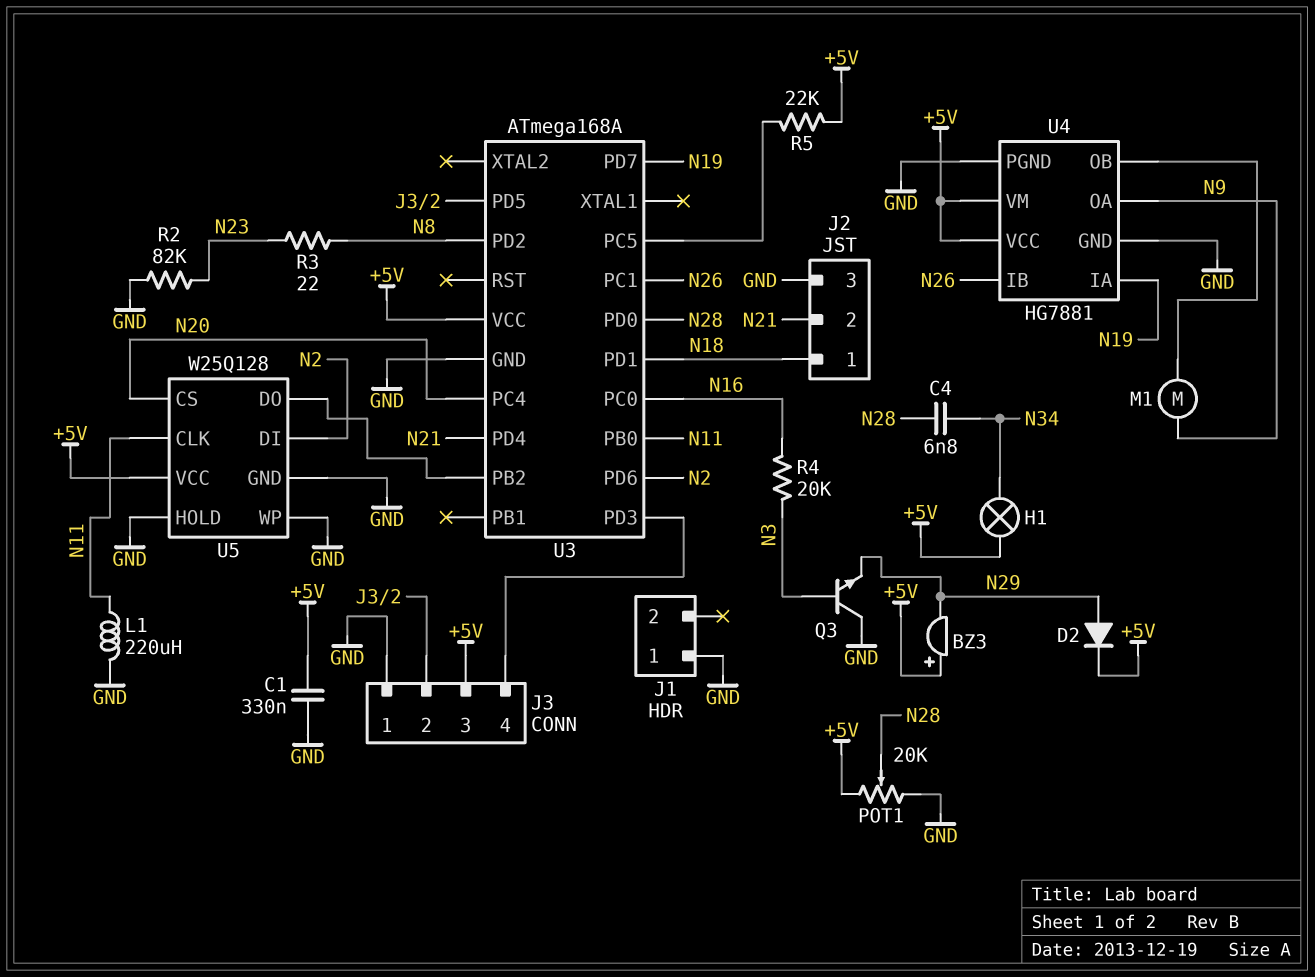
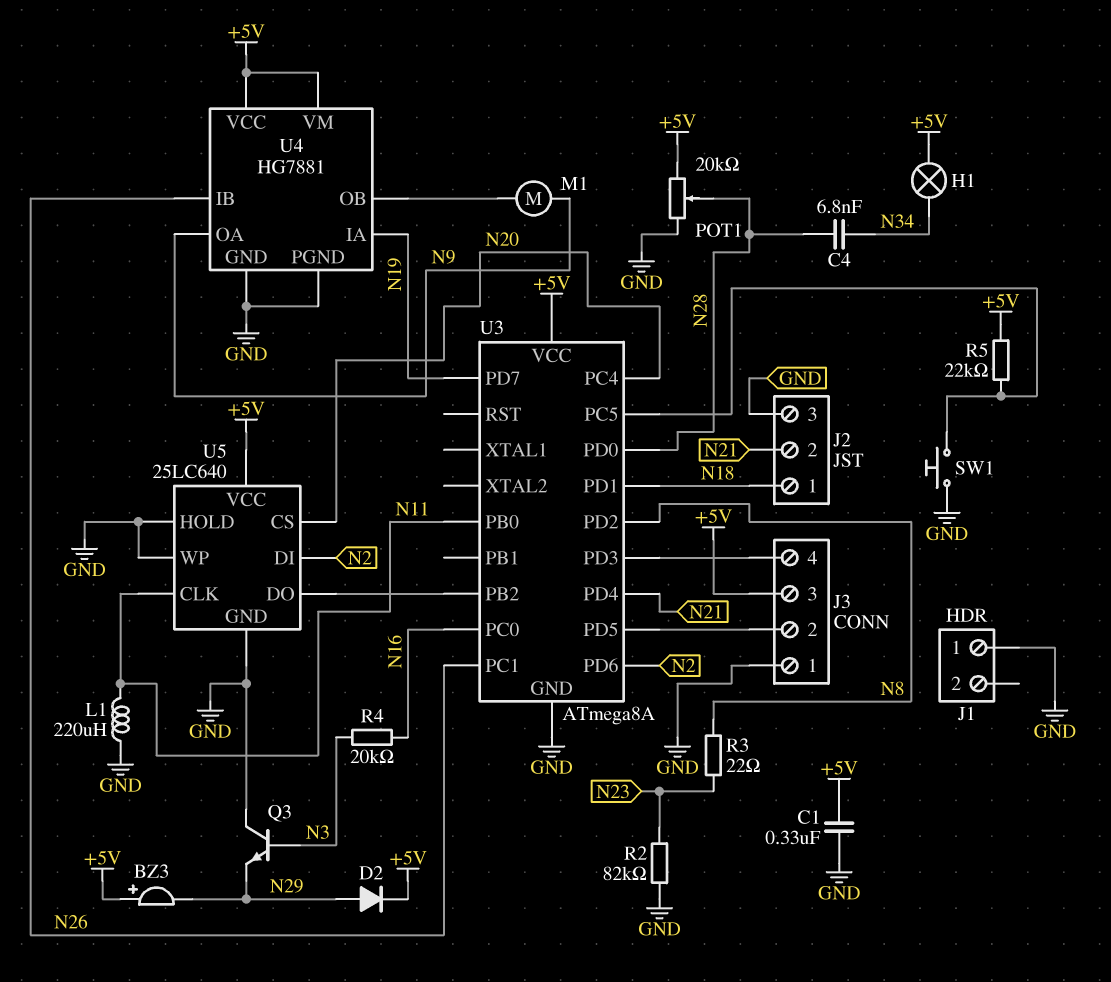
SW1: none -> button (GND, U3/PC5)
U3: ATmega168A -> ATmega8A
U5: W25Q128 -> 25LC640

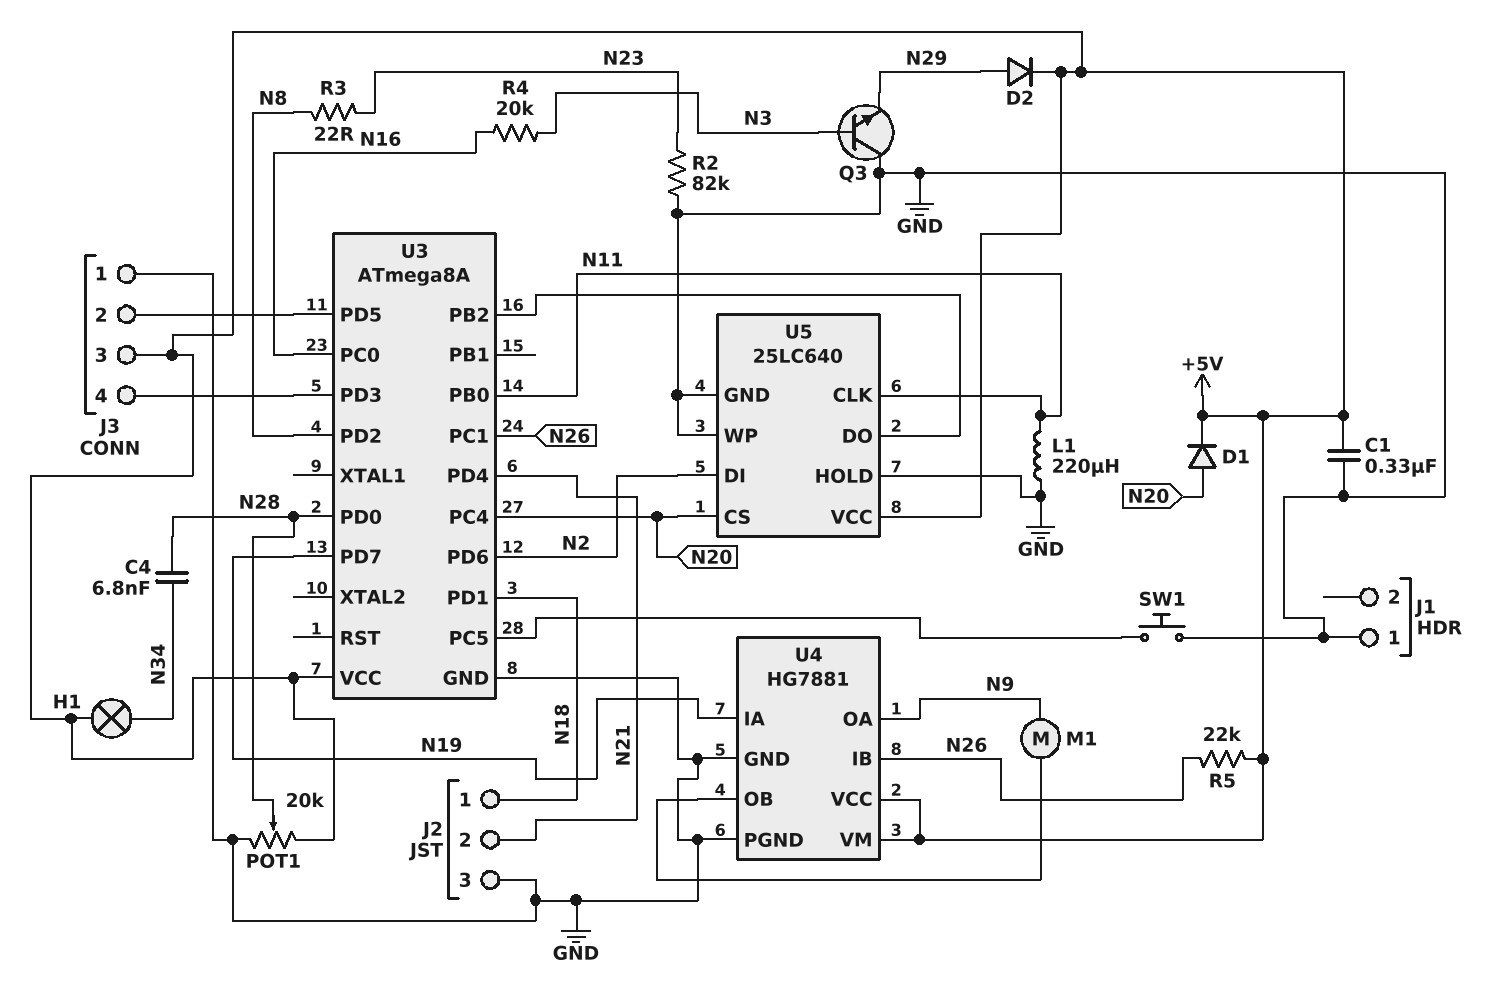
BZ3: buzzer (plus +5V, minus N29) -> none
D1: none -> diode (A N20, K +5V)
R5: 22k (+5V, U3/PC5) -> 22k (+5V, N26)

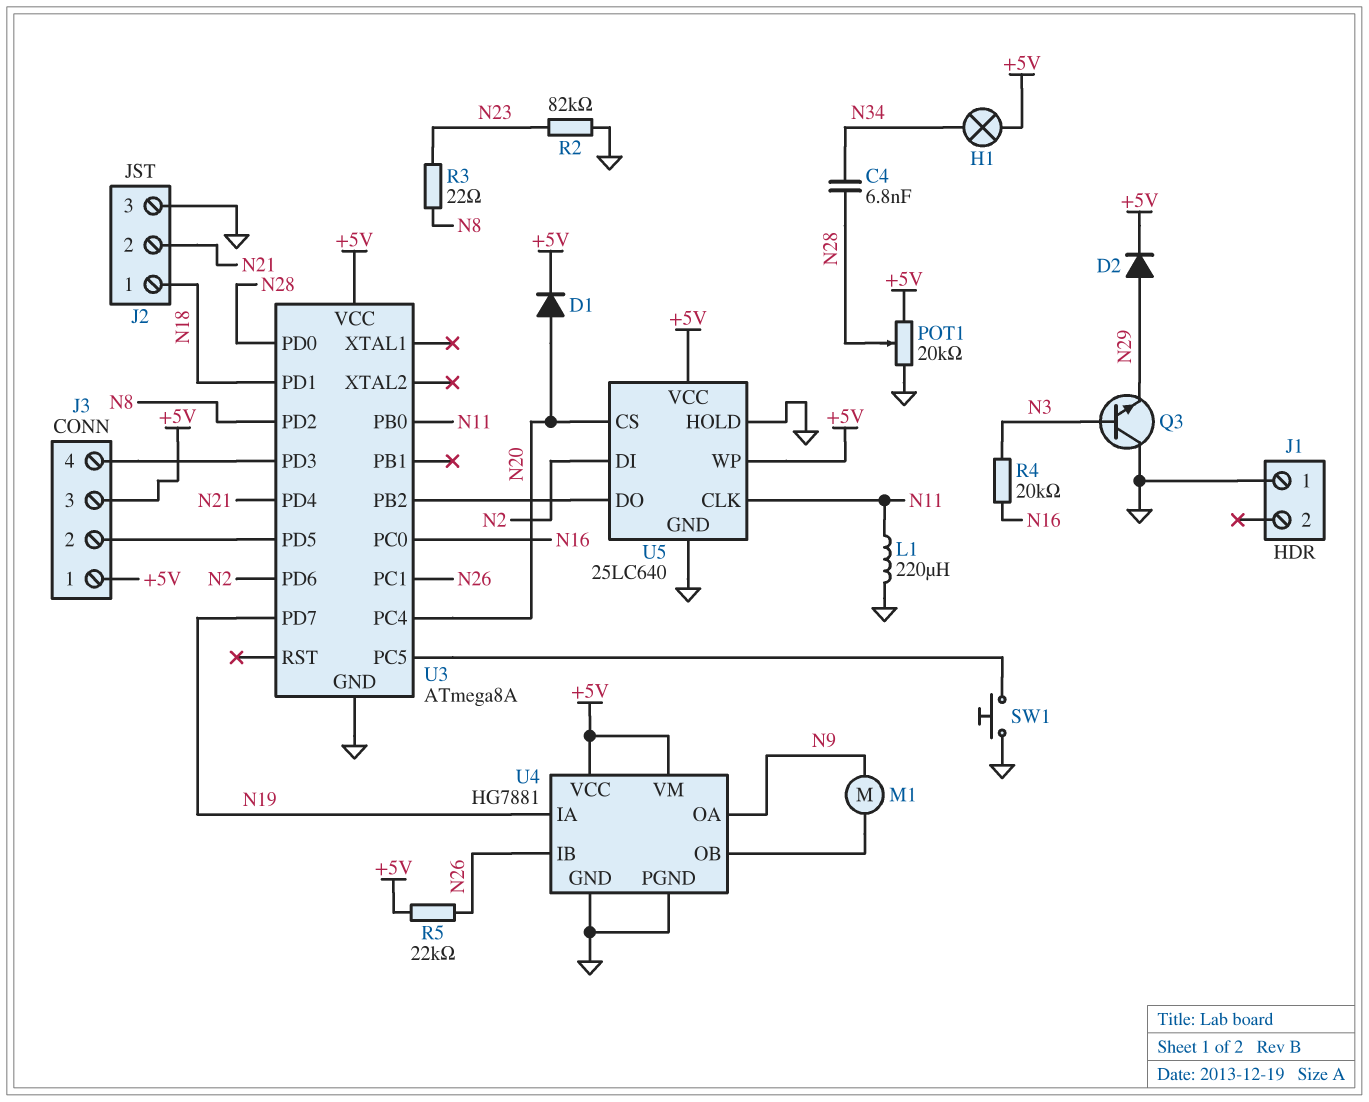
C1: 330nF (+5V, GND) -> none
J3 pin 1: GND -> +5V
U5 pin WP: GND -> +5V

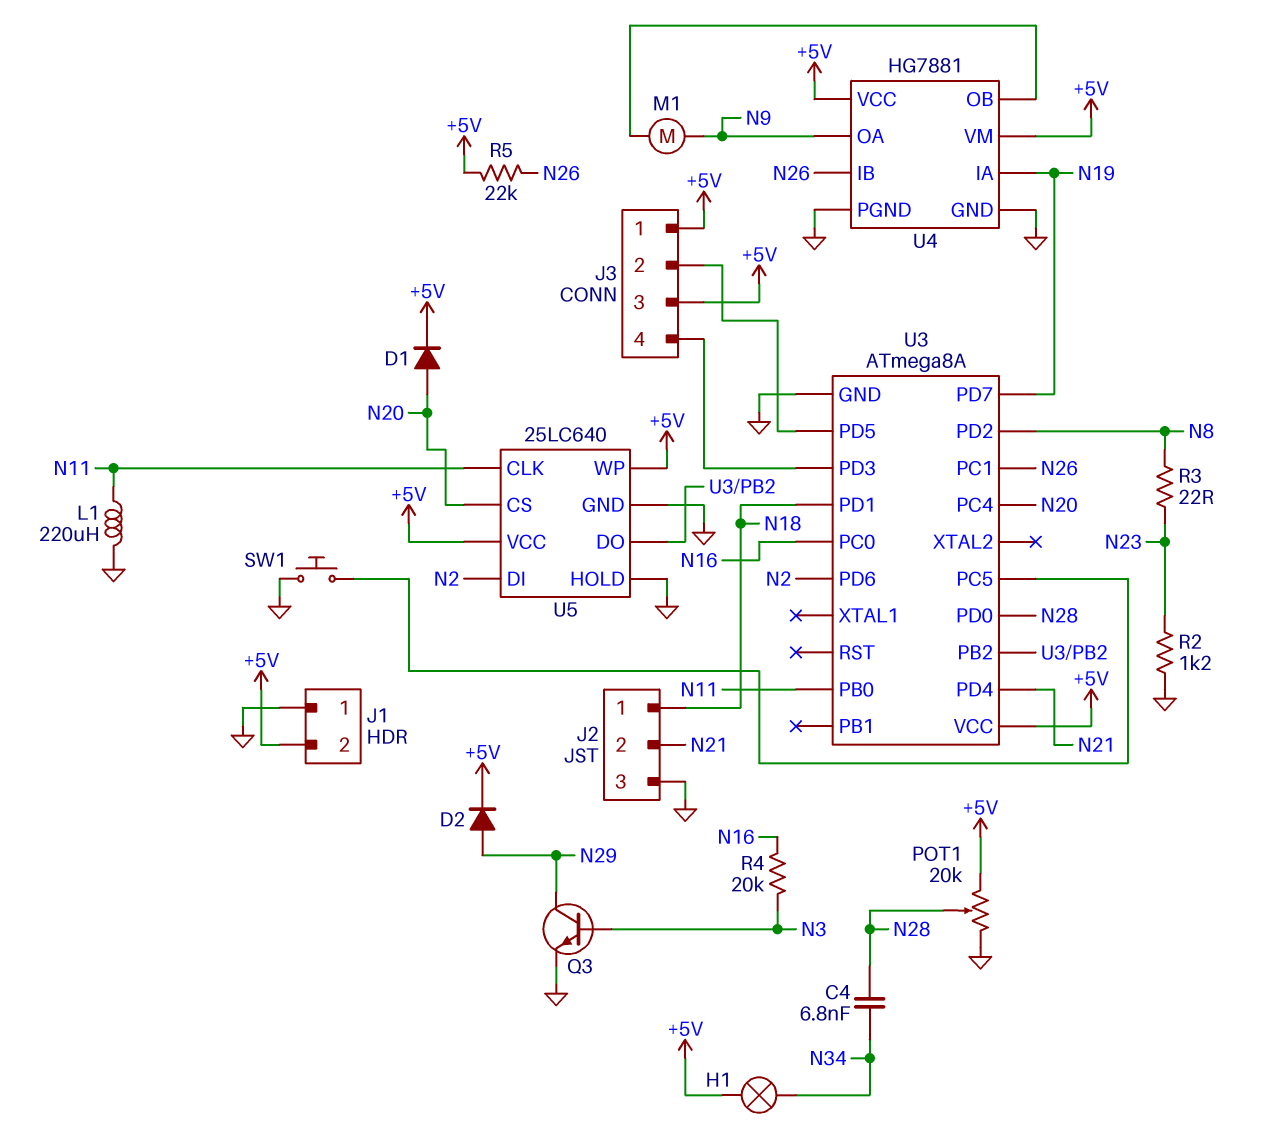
J1 pin 2: none -> +5V
Q3: NPN (B N3, C GND, E N29) -> NPN (B N3, C N29, E GND)
R2: 82k (GND, N23) -> 1.2k (GND, N23)

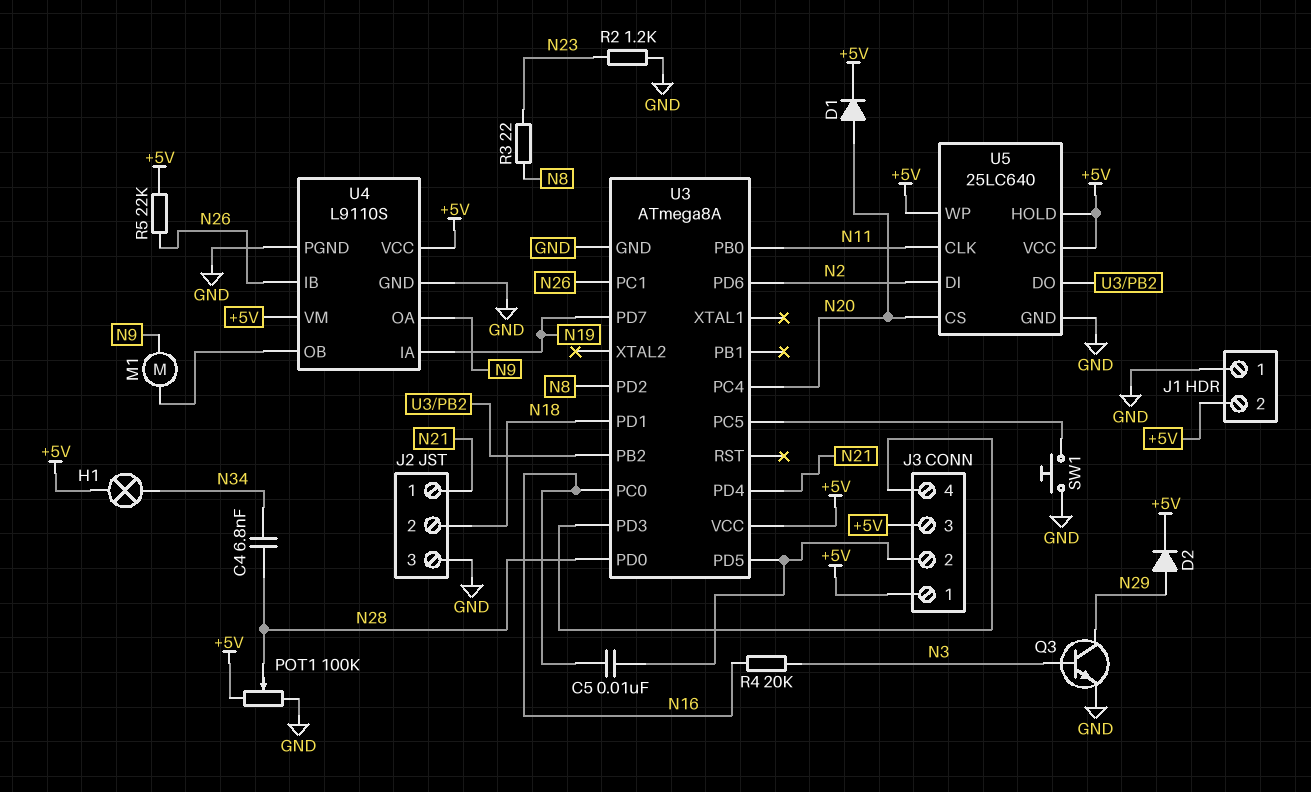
C5: none -> 10nF (J3/2, N16)
J2 pin 1: N18 -> N21
J2 pin 2: N21 -> N18
L1: 220uH (GND, N11) -> none
POT1: 20k (+5V, GND, wiper N28) -> 100k (+5V, GND, wiper N28)
U4: HG7881 -> L9110S
U5 pin HOLD: GND -> +5V

